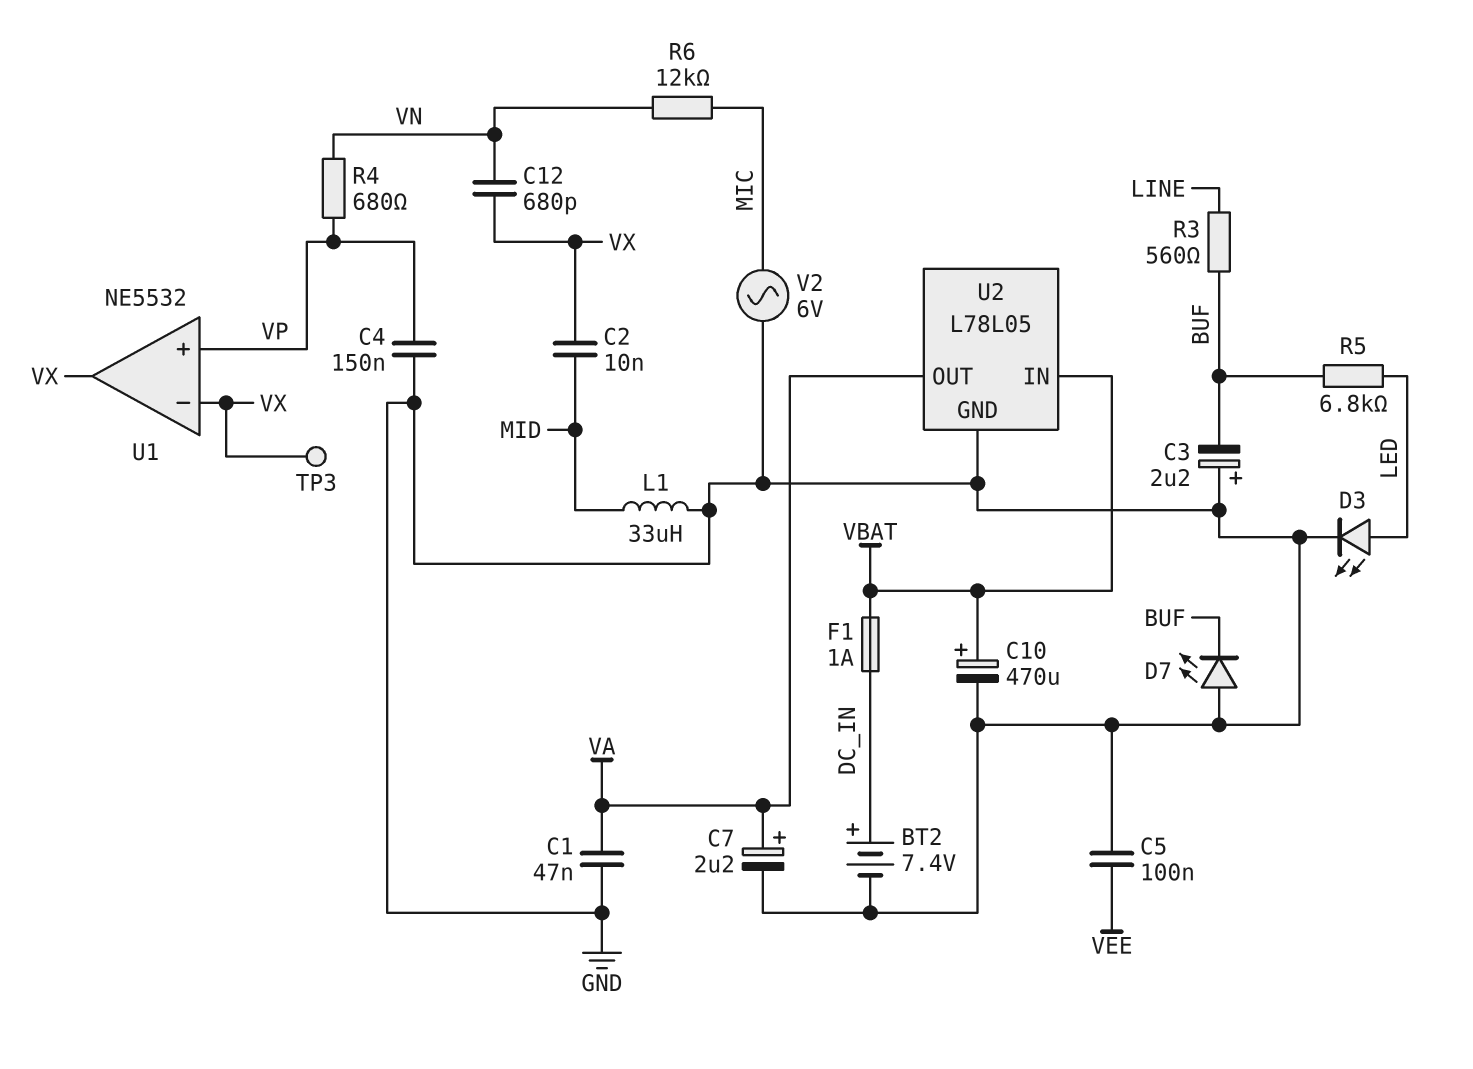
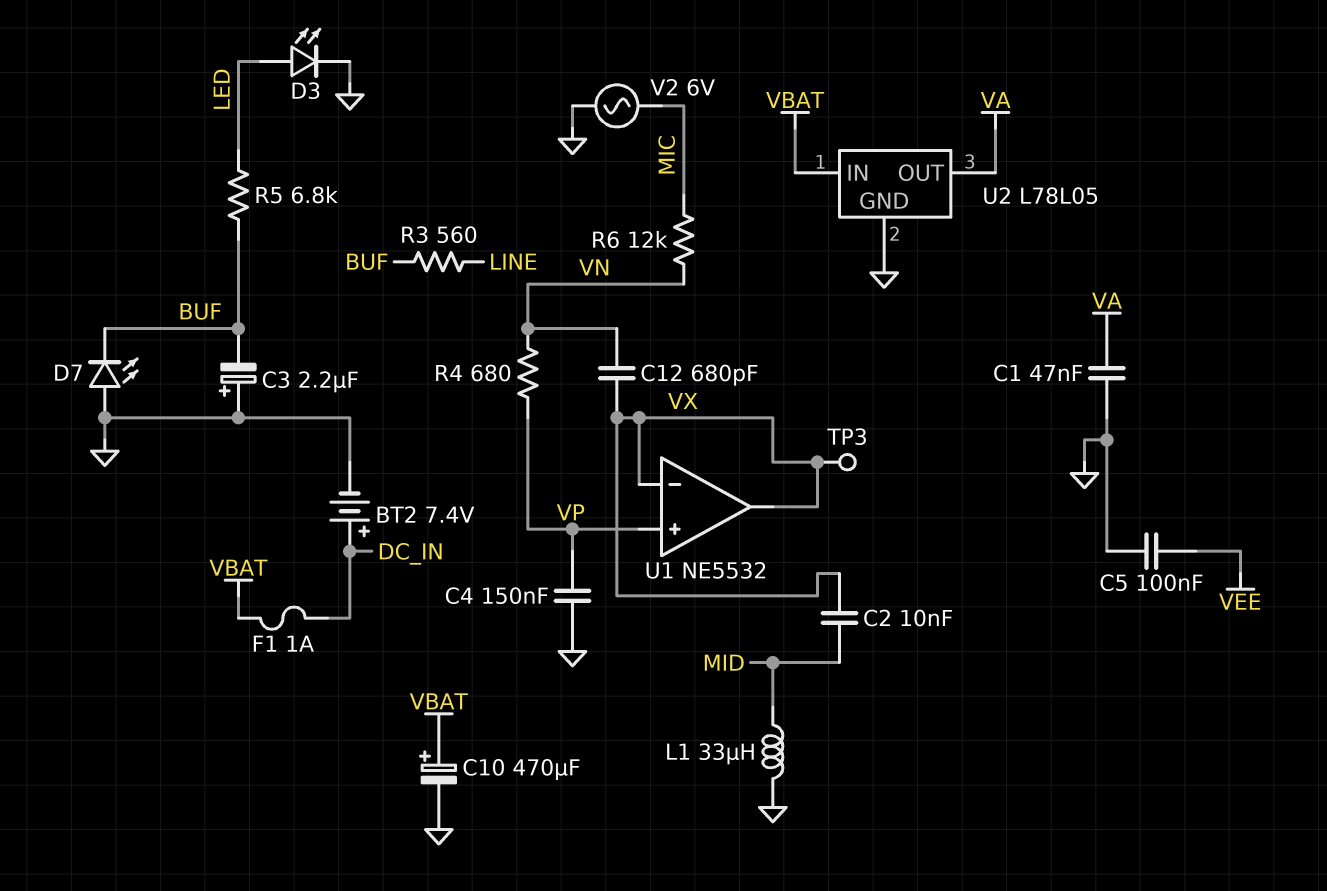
C7: 2.2uF (plus VA, minus GND) -> none

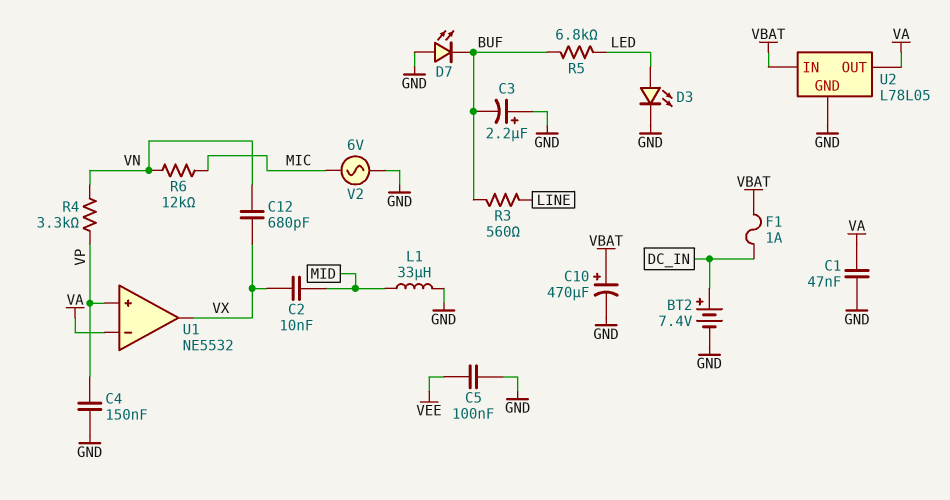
R4: 680 (VN, VP) -> 3.3k (VN, VP)
TP3: test point (VX) -> none
U1 pin in-: VX -> VA

